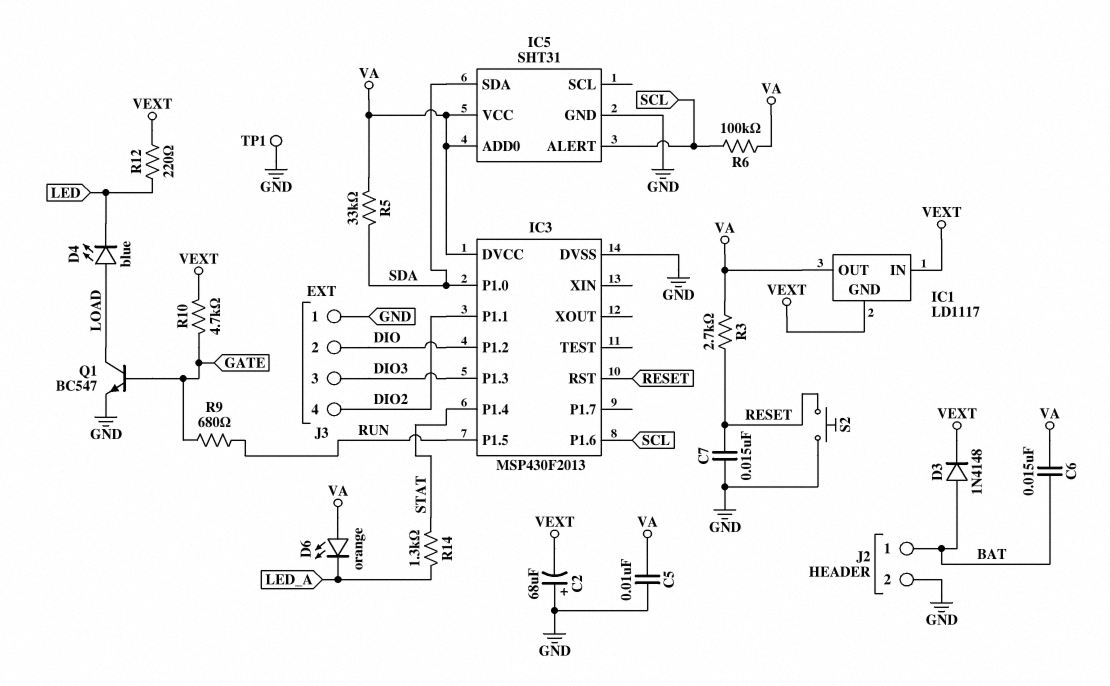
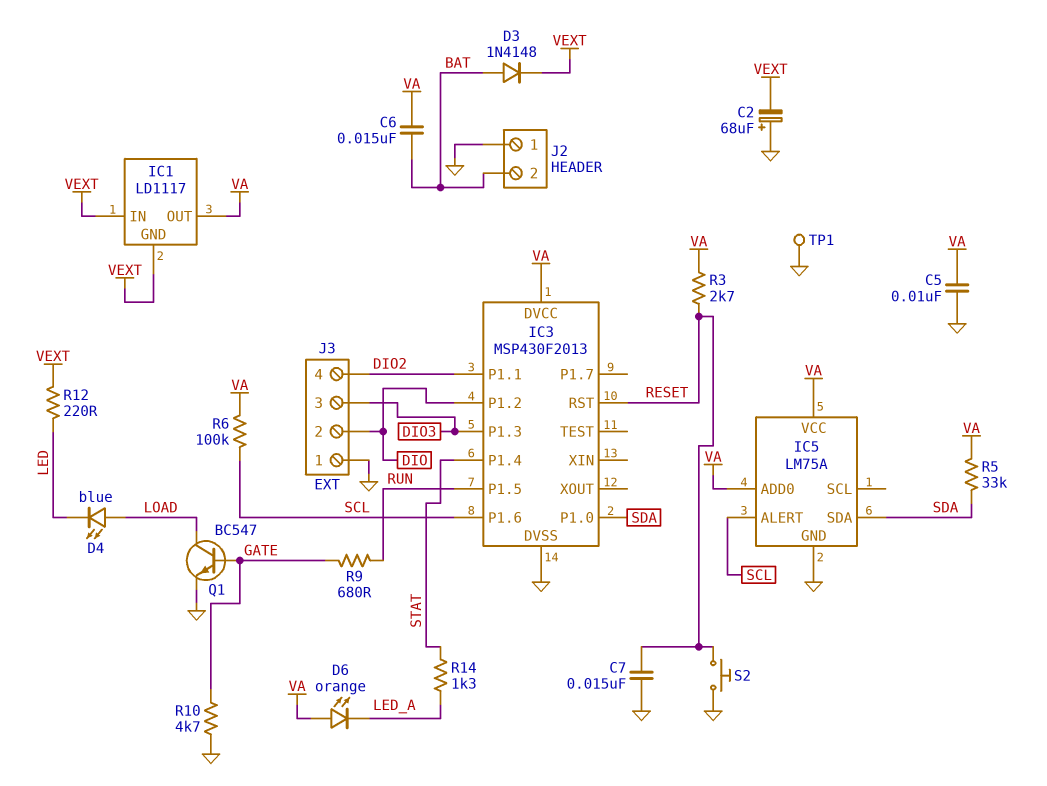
IC5: SHT31 -> LM75A
J2 pin 1: BAT -> GND
J2 pin 2: GND -> BAT
R10: 4.7k (GATE, VEXT) -> 4.7k (GATE, GND)

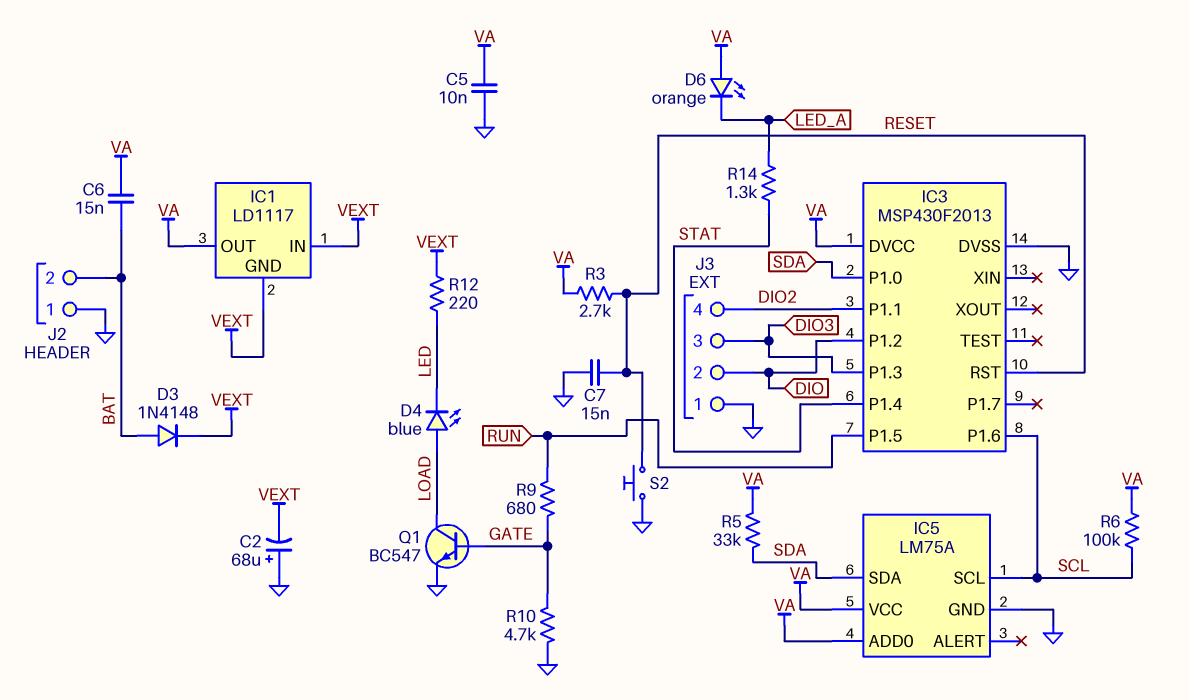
IC5 pin ALERT: SCL -> none
IC5 pin SCL: none -> SCL
TP1: test point (GND) -> none

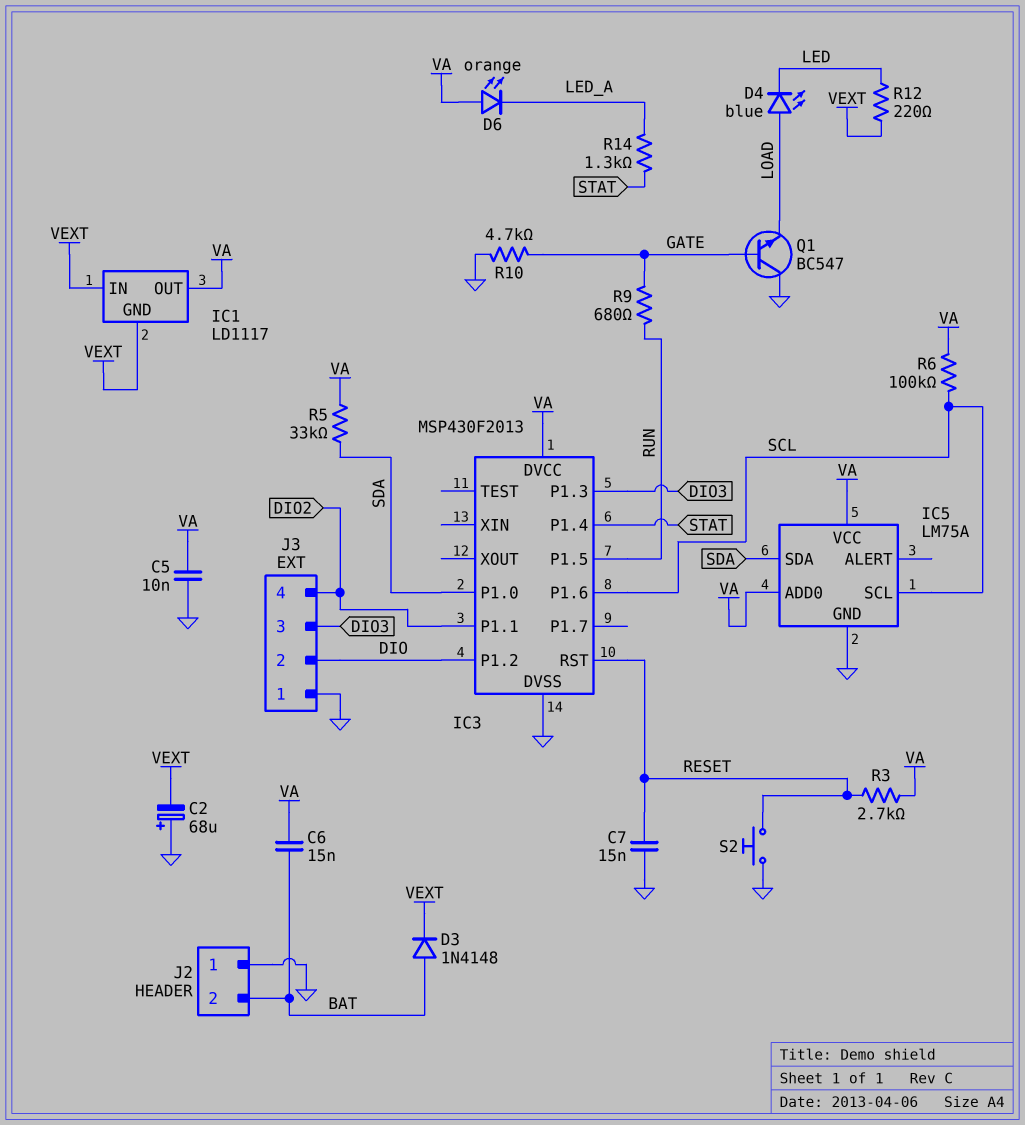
Q1: NPN BC547 (B GATE, C LOAD, E GND) -> NPN BC547 (B GATE, C GND, E LOAD)

